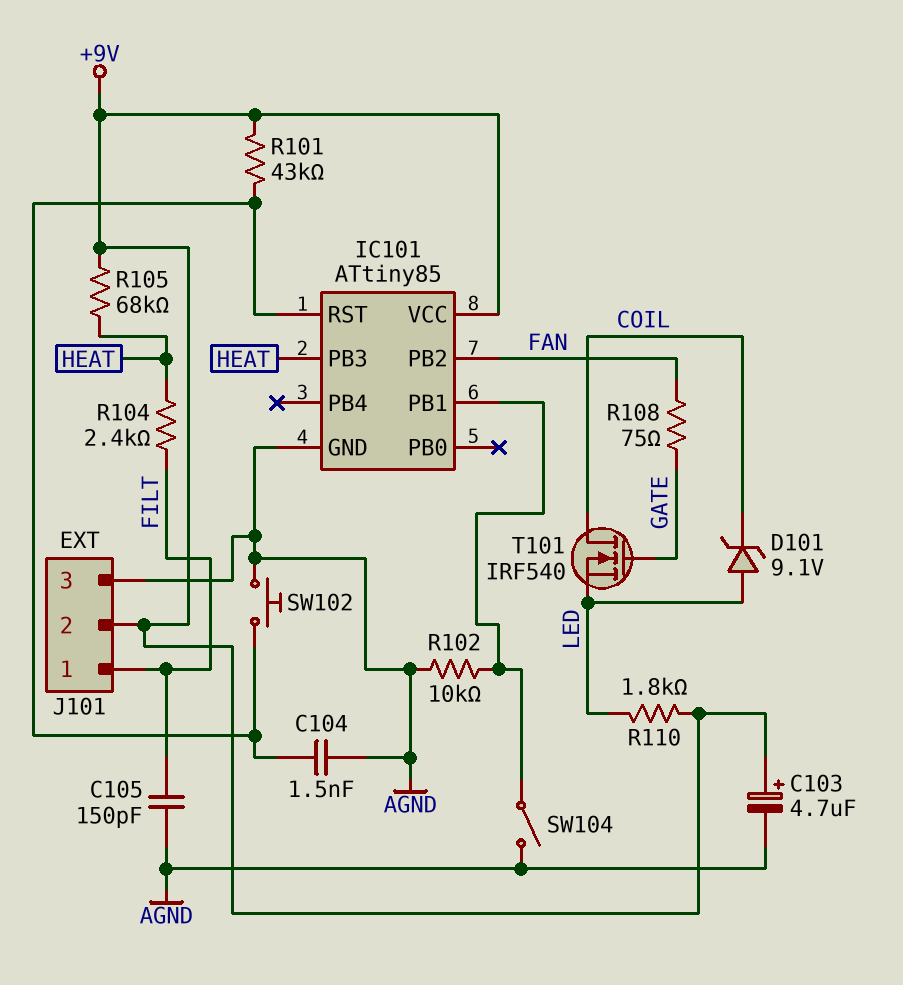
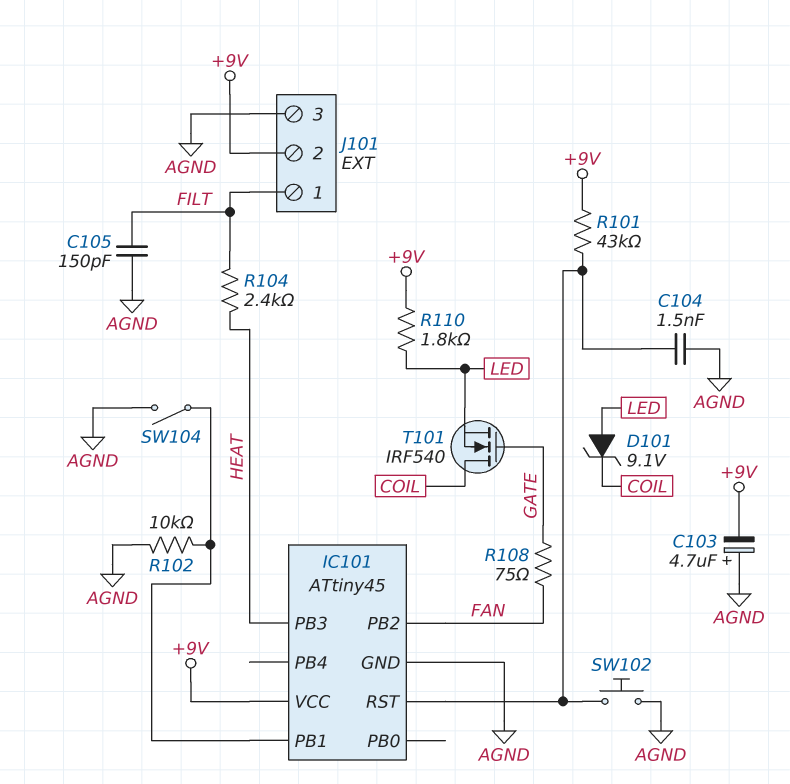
C103: 4.7uF (plus +9V, minus AGND) -> 4.7uF (plus AGND, minus +9V)
IC101: ATtiny85 -> ATtiny45
R105: 68k (+9V, HEAT) -> none

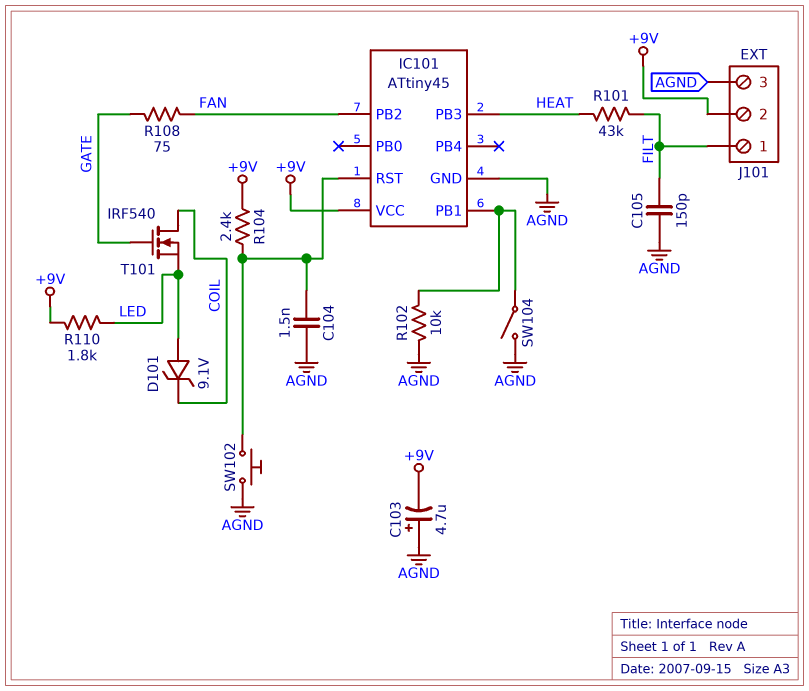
R101: 43k (+9V, IC101/RST) -> 43k (FILT, HEAT)
R104: 2.4k (FILT, HEAT) -> 2.4k (+9V, IC101/RST)

